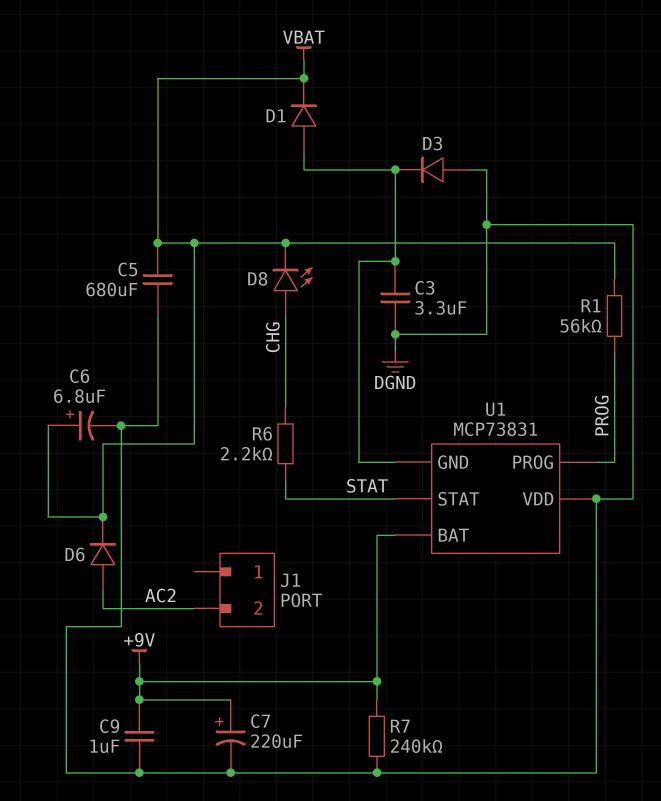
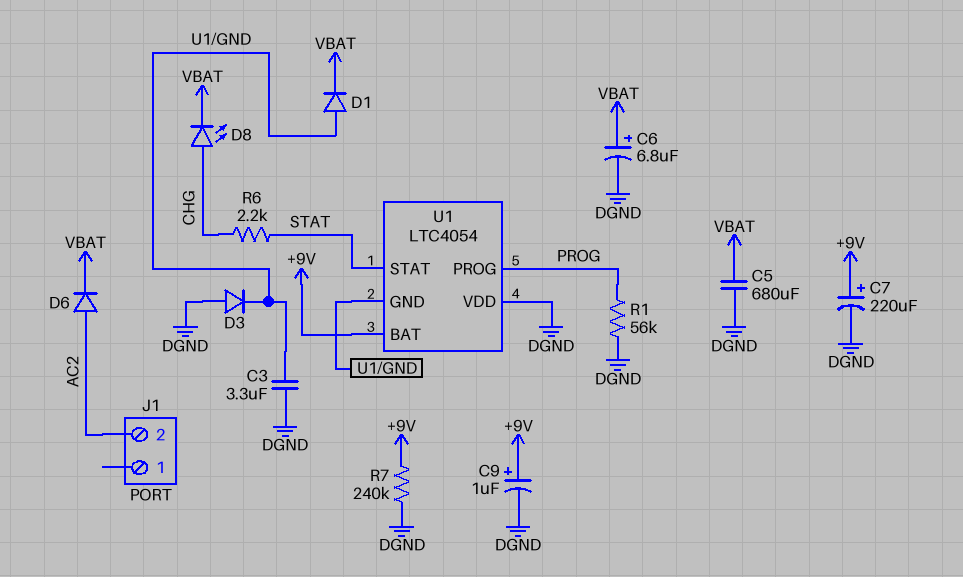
C9: 1uF (+9V, DGND) -> 1uF (plus +9V, minus DGND)
R1: 56k (PROG, VBAT) -> 56k (DGND, PROG)
U1: MCP73831 -> LTC4054

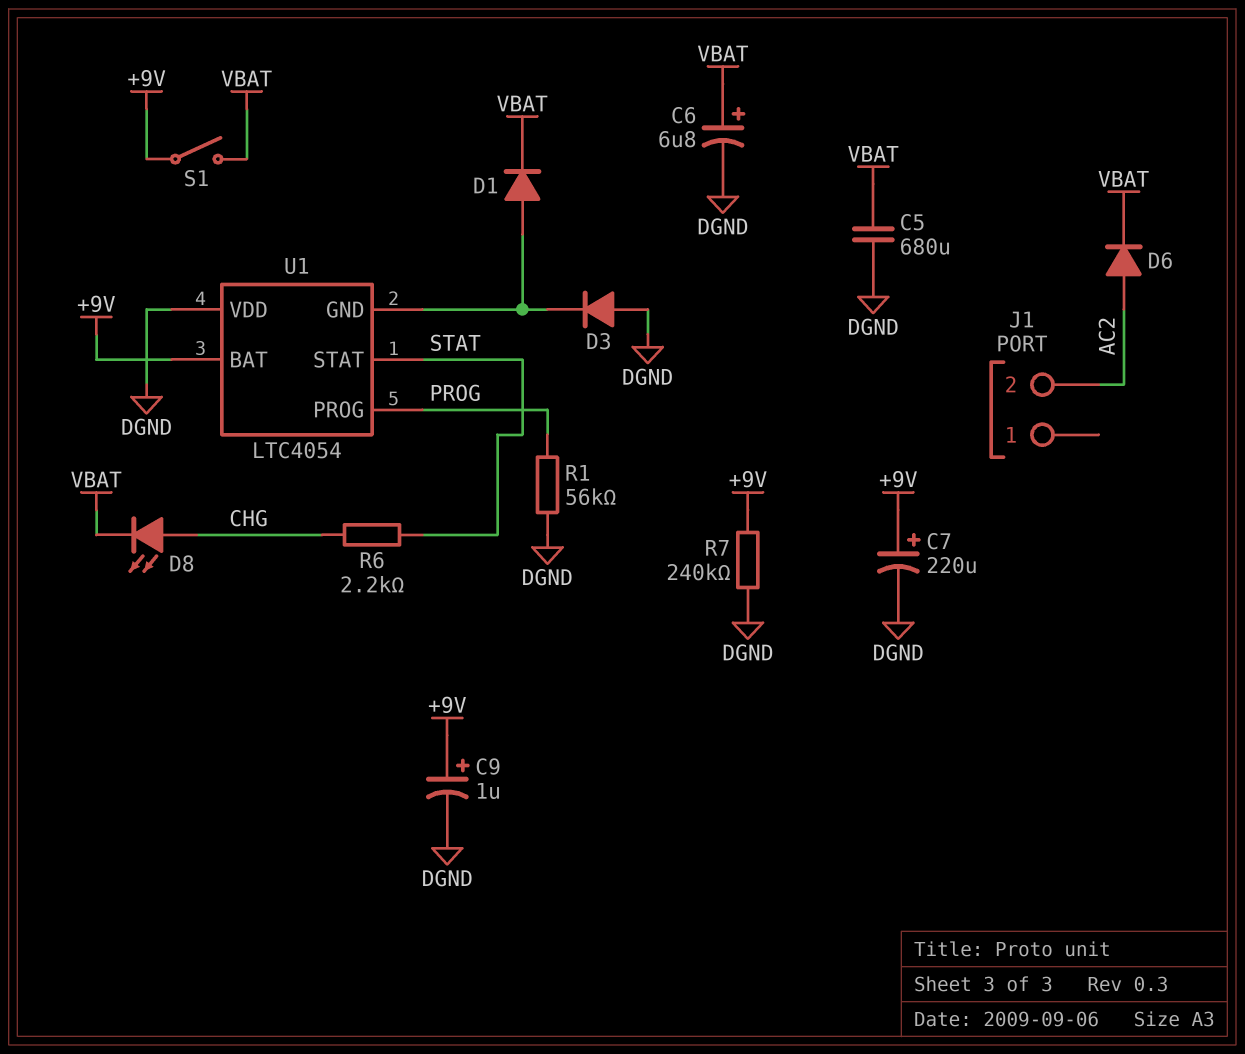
C3: 3.3uF (DGND, U1/GND) -> none
S1: none -> switch (+9V, VBAT)

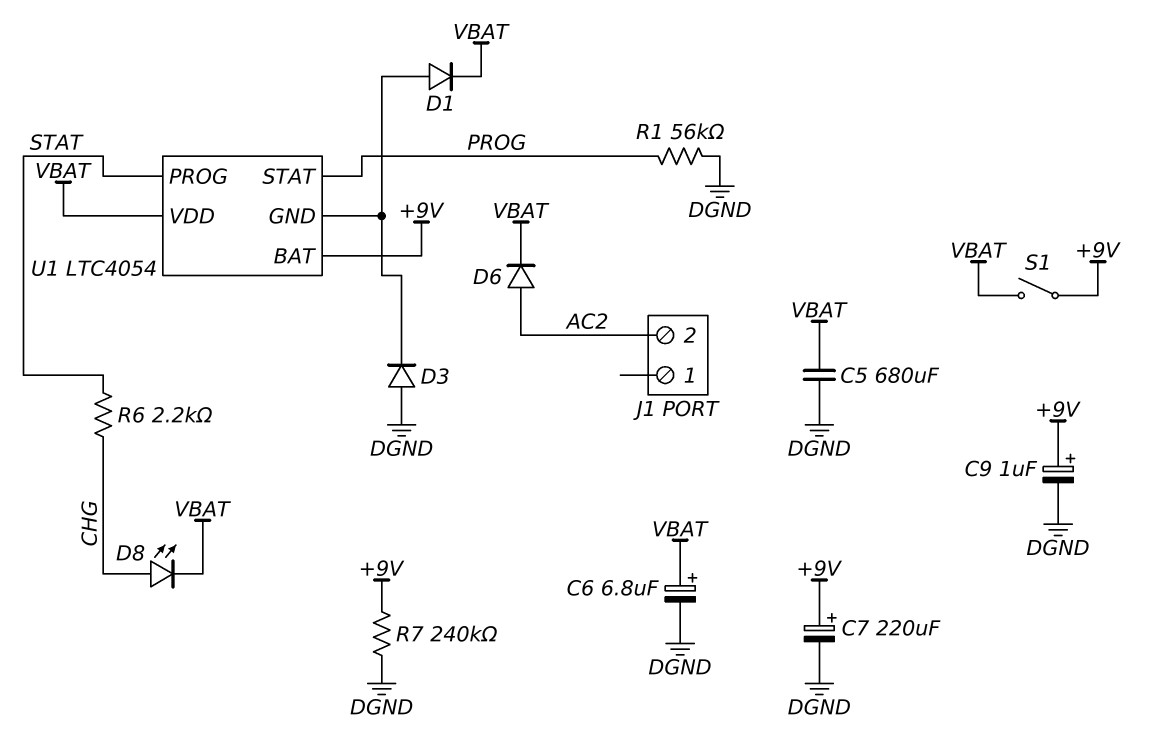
U1 pin PROG: PROG -> STAT
U1 pin STAT: STAT -> PROG
U1 pin VDD: DGND -> VBAT

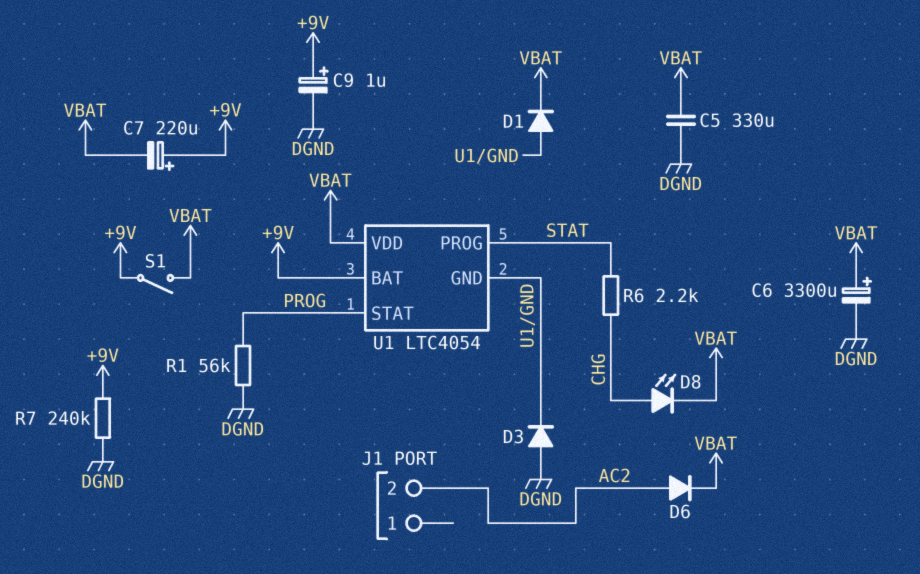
C5: 680uF (DGND, VBAT) -> 330uF (DGND, VBAT)
C6: 6.8uF (plus VBAT, minus DGND) -> 3300uF (plus VBAT, minus DGND)
C7: 220uF (plus +9V, minus DGND) -> 220uF (plus +9V, minus VBAT)

